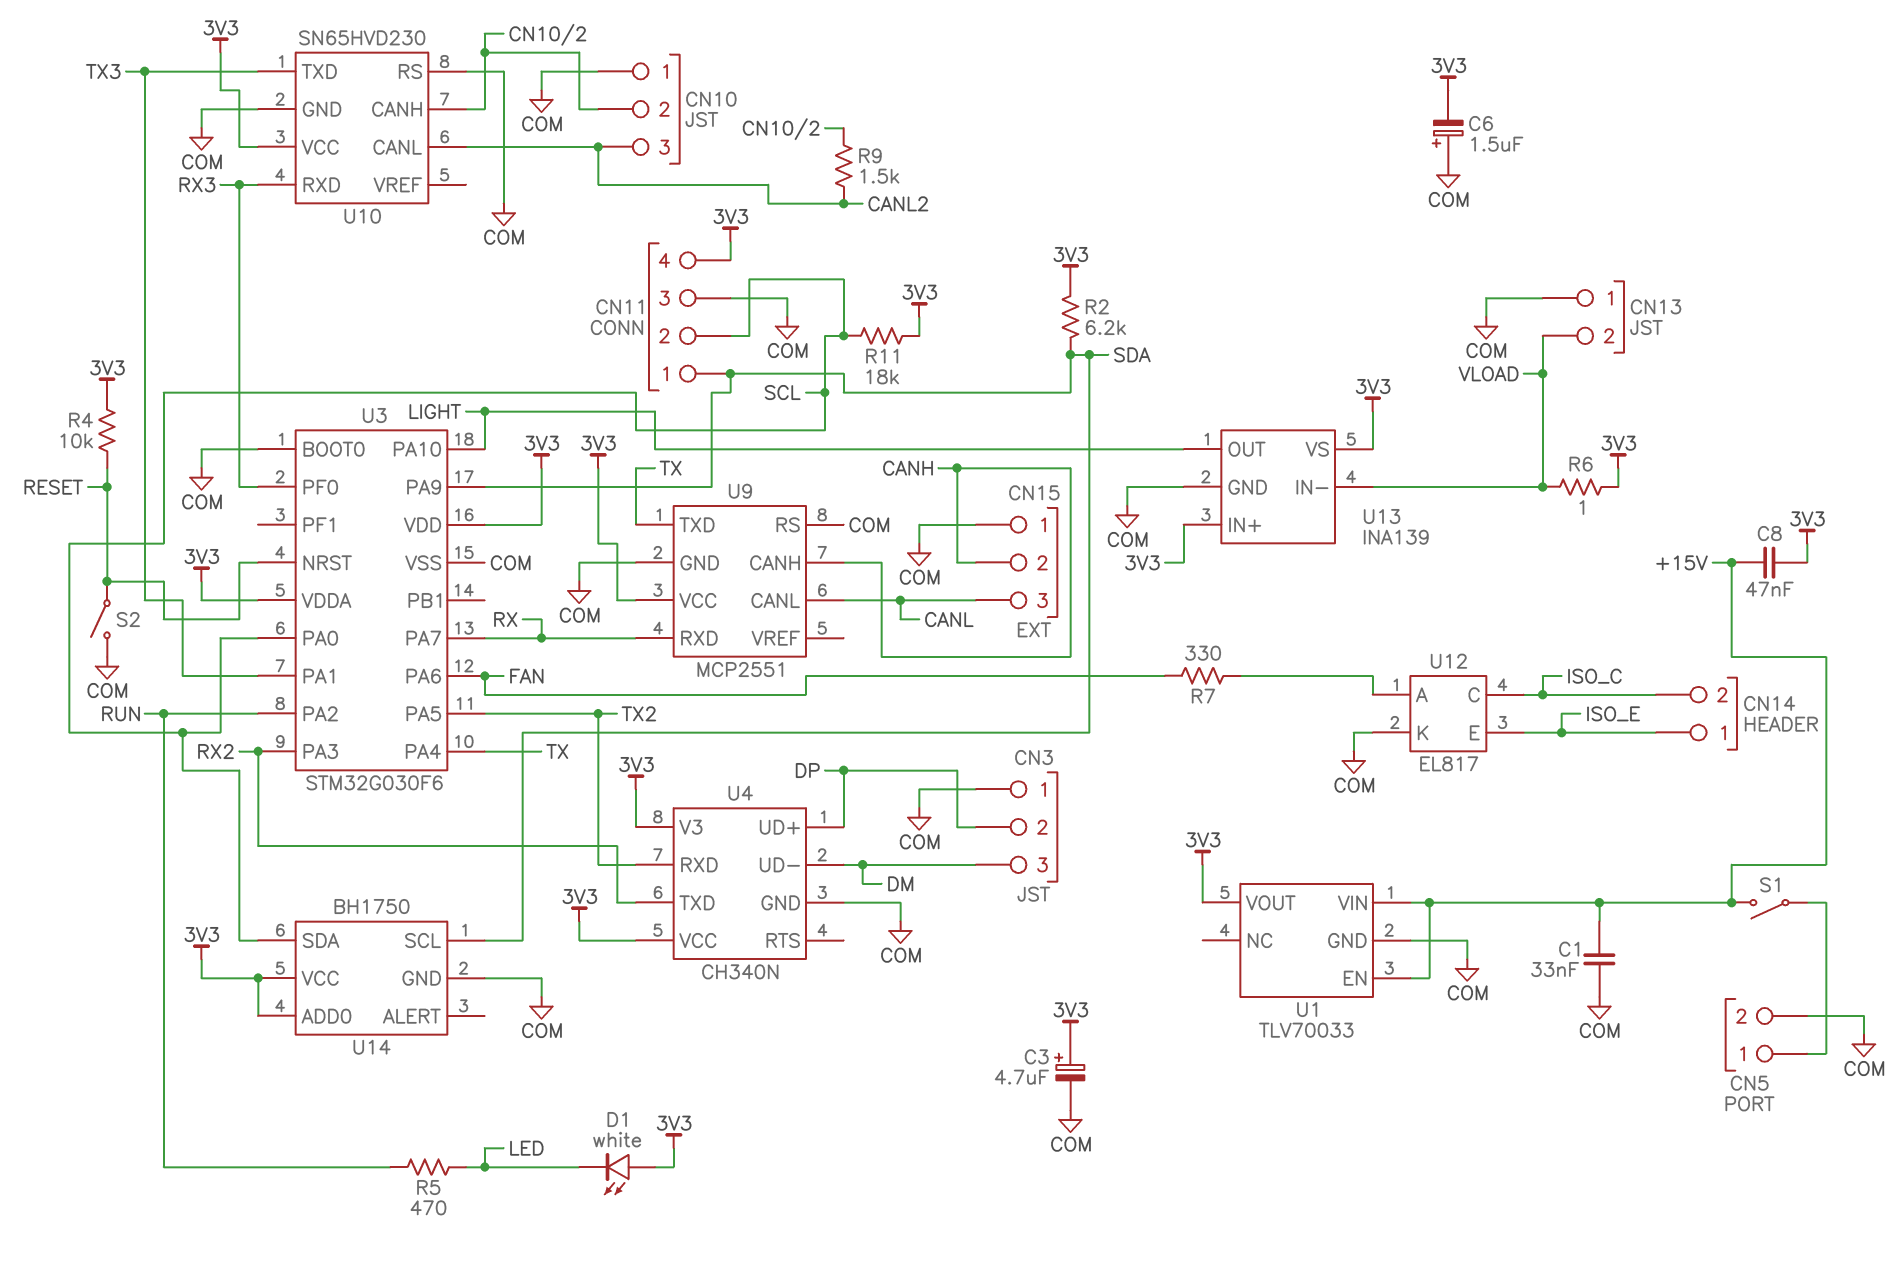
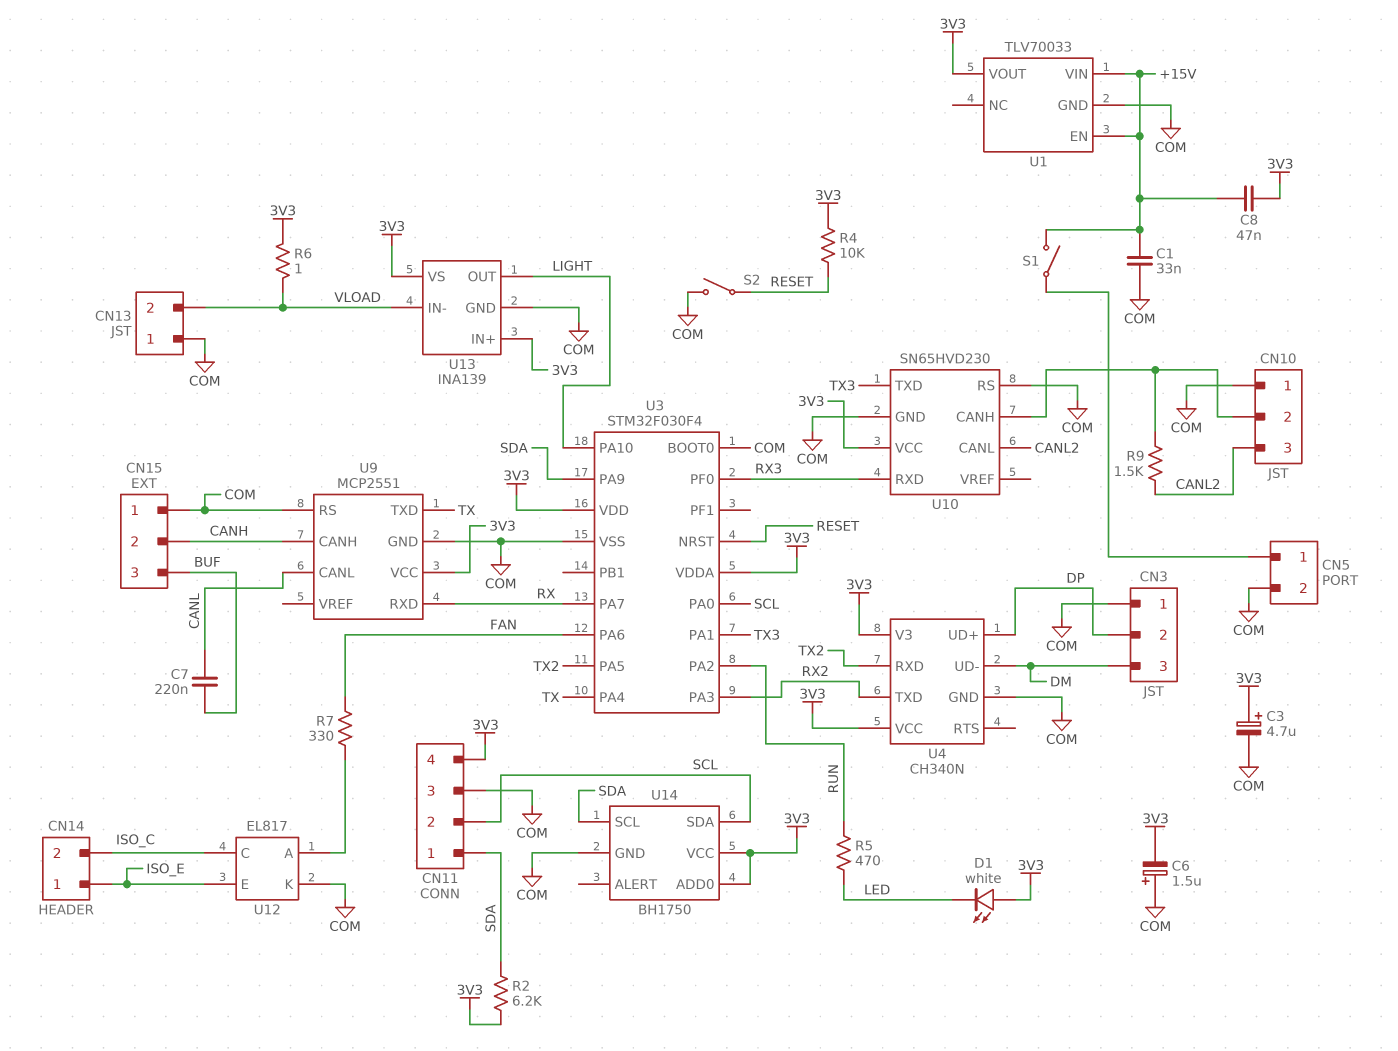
C7: none -> 220nF (BUF, CANL)
CN15 pin 3: CANL -> BUF
R11: 18k (3V3, SCL) -> none
U3: STM32G030F6 -> STM32F030F4

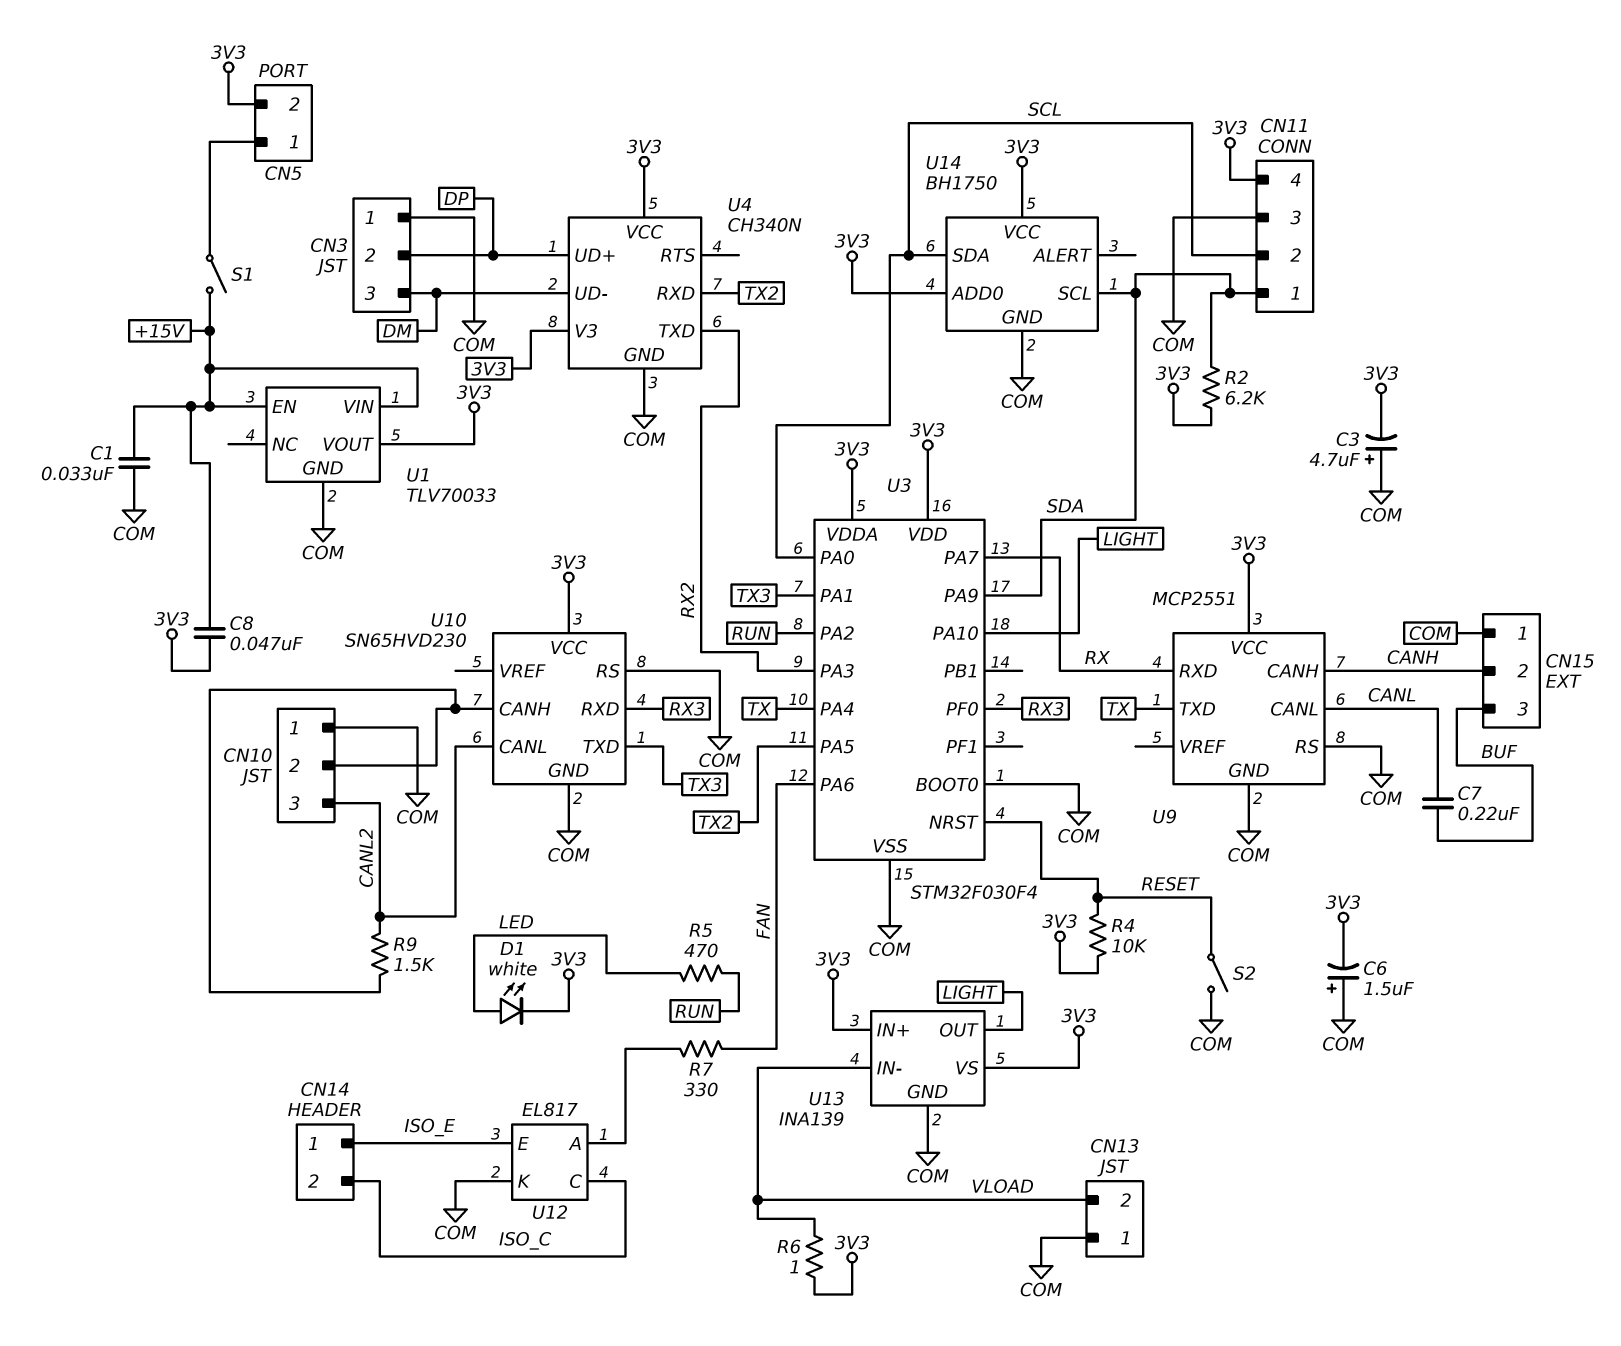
C3: 4.7uF (plus 3V3, minus COM) -> 4.7uF (plus COM, minus 3V3)
CN5 pin 2: COM -> 3V3
D1: LED white (A 3V3, K LED) -> LED white (A LED, K 3V3)

